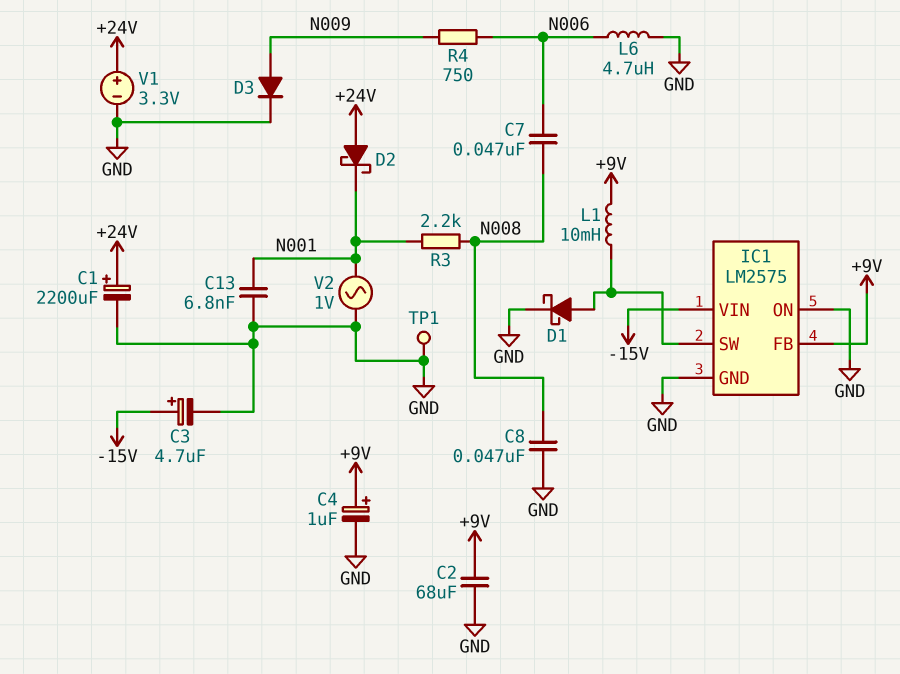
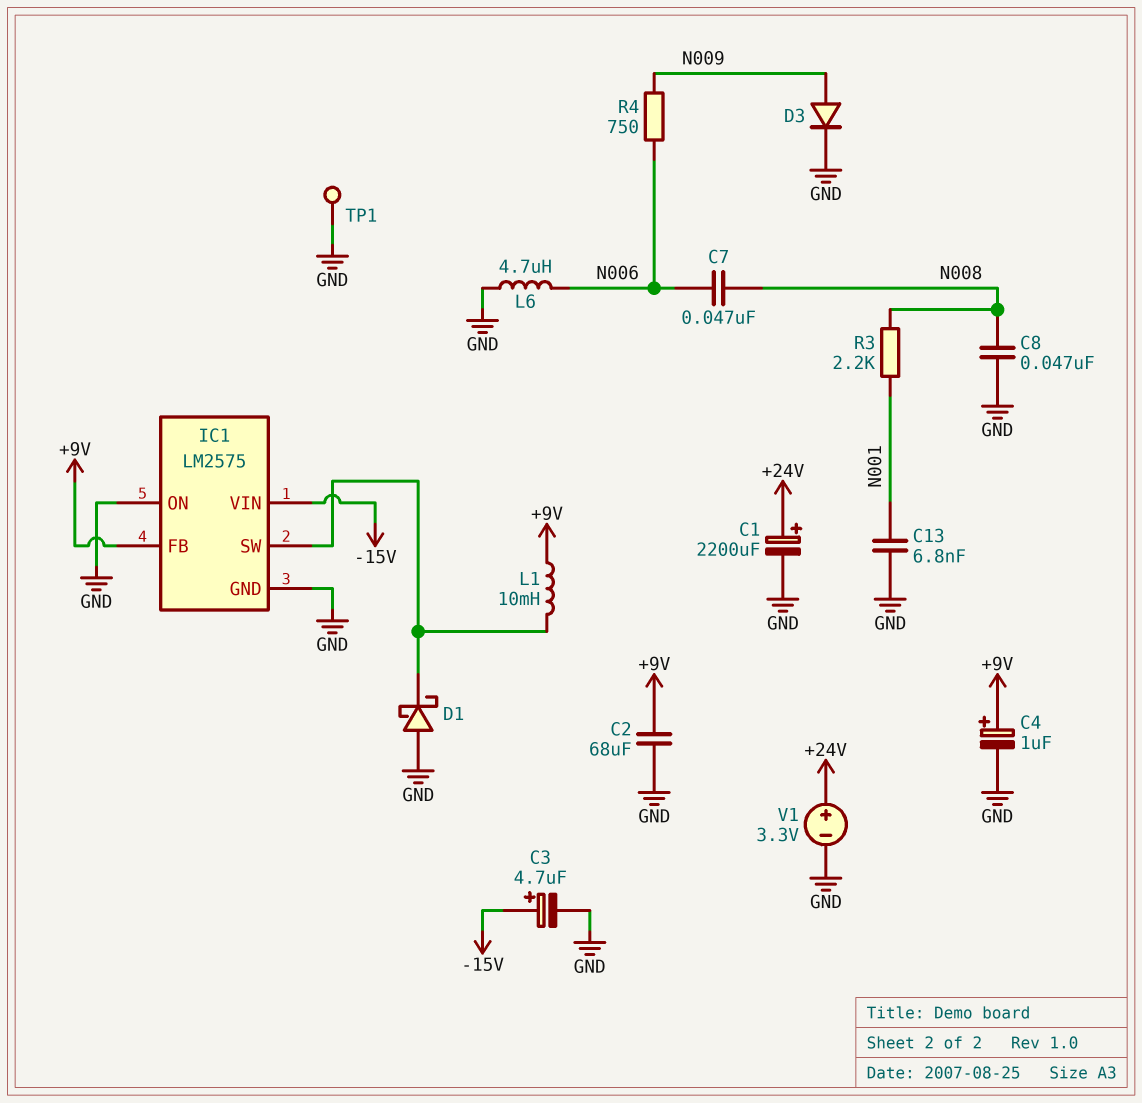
D1: schottky (A IC1/SW, K GND) -> schottky (A GND, K IC1/SW)
D2: schottky (A +24V, K N001) -> none
V2: AC 1V (GND, N001) -> none

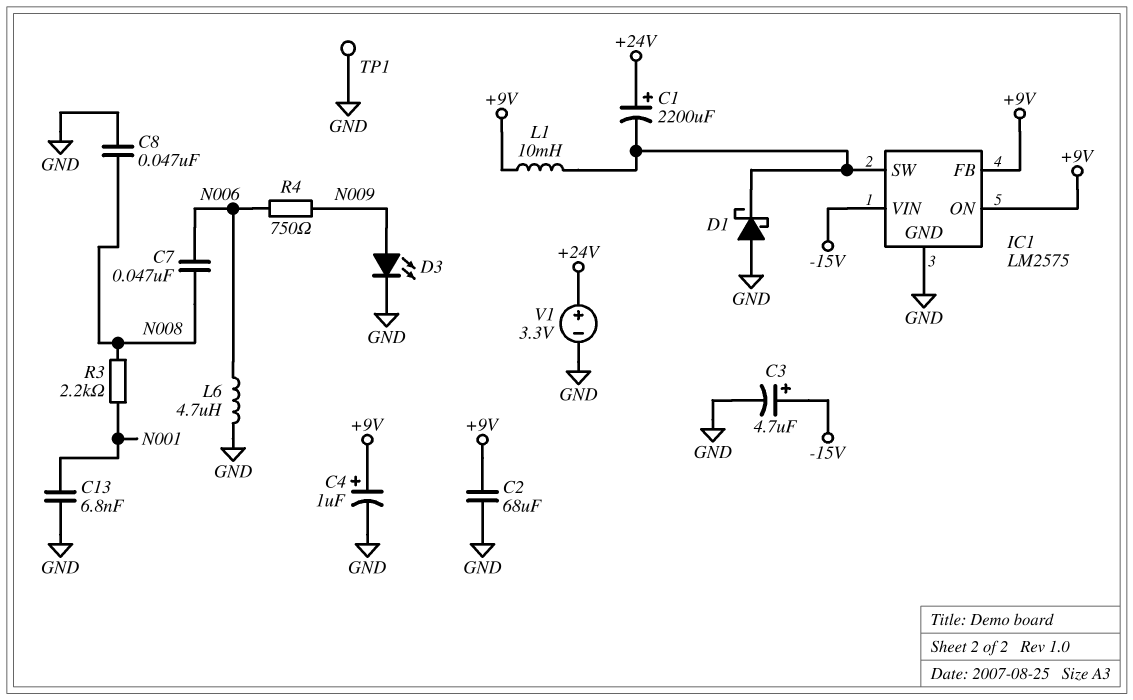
C1: 2200uF (plus +24V, minus GND) -> 2200uF (plus +24V, minus IC1/SW)
D3: diode (A N009, K GND) -> LED (A N009, K GND)
IC1 pin ON: GND -> +9V

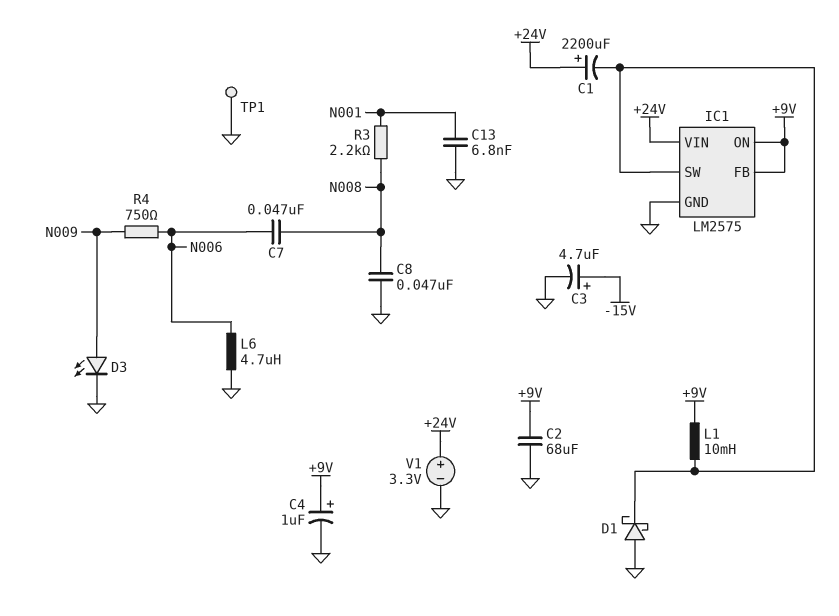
IC1 pin VIN: -15V -> +24V

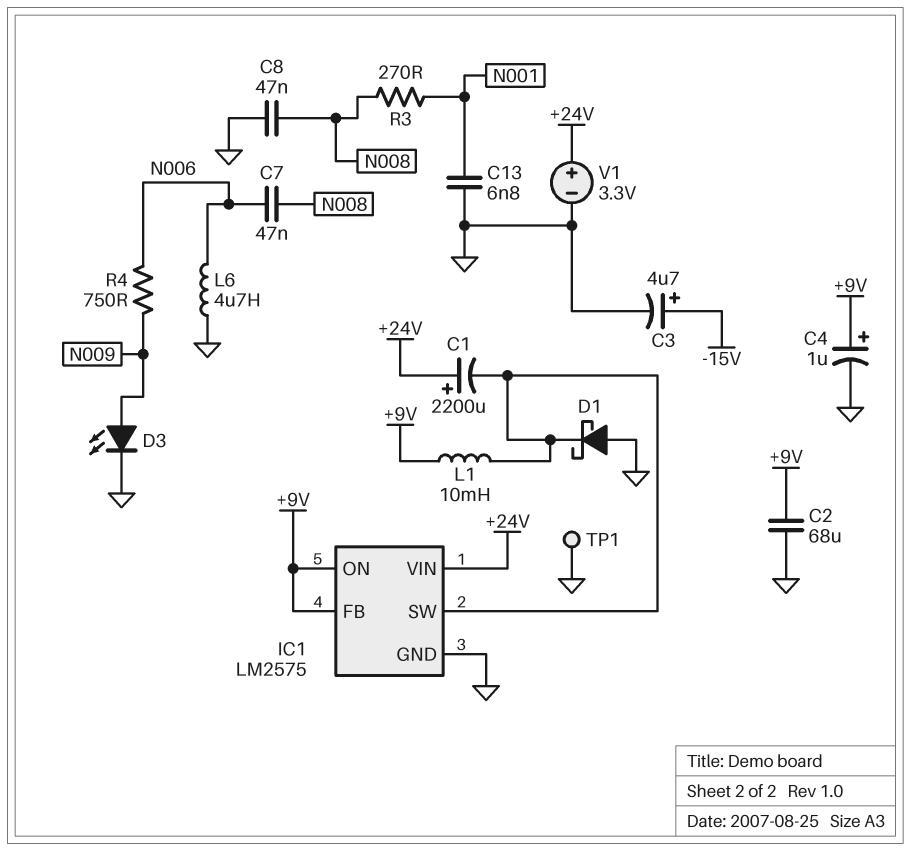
R3: 2.2k (N001, N008) -> 270 (N001, N008)

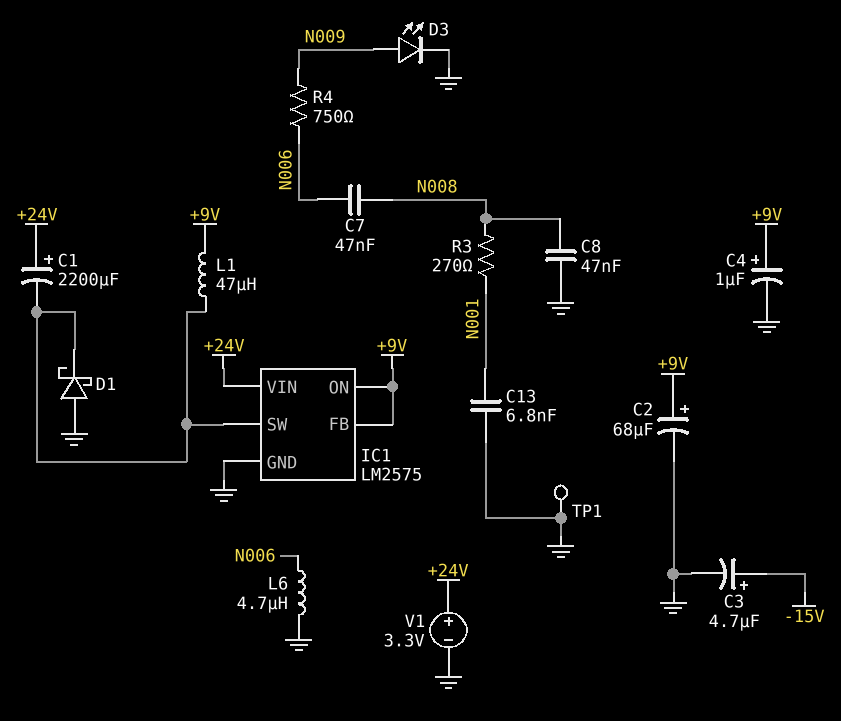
C2: 68uF (+9V, GND) -> 68uF (plus +9V, minus GND)
L1: 10mH (+9V, IC1/SW) -> 47uH (+9V, IC1/SW)

